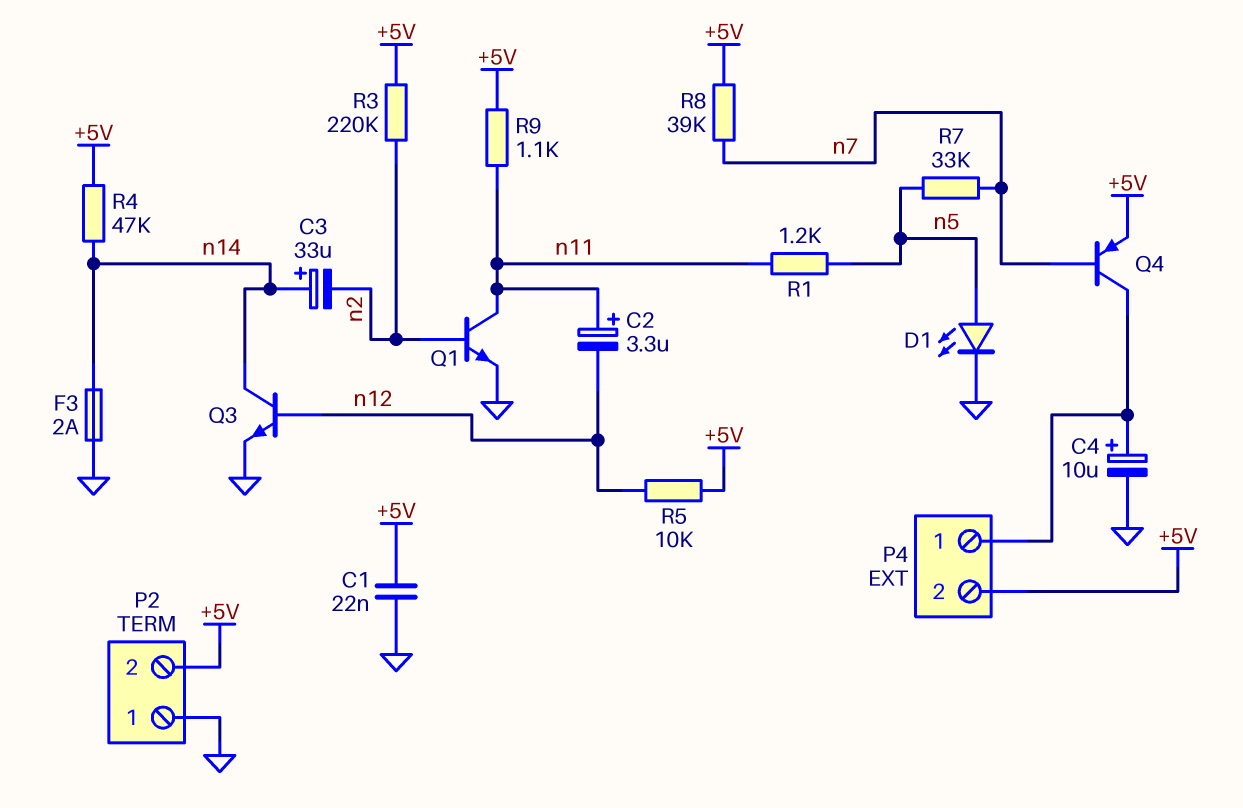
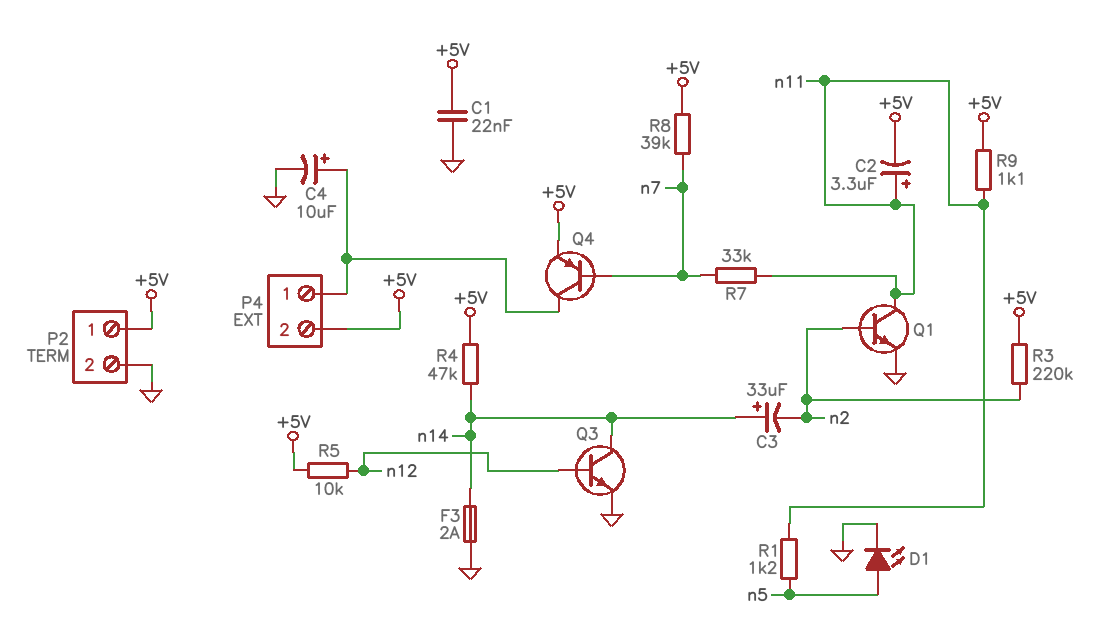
C2: 3.3uF (plus n11, minus n12) -> 3.3uF (plus n11, minus +5V)
P2 pin 1: GND -> +5V
P2 pin 2: +5V -> GND
R7: 33k (n5, n7) -> 33k (n7, n11)

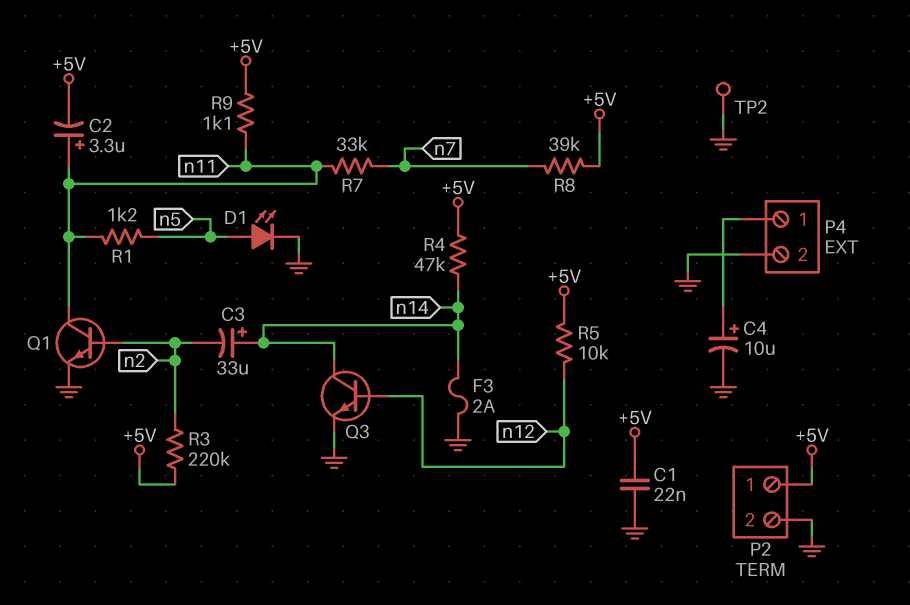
P4 pin 2: +5V -> GND
Q4: PNP (B n7, C P4/1, E +5V) -> none
TP2: none -> test point (GND)

